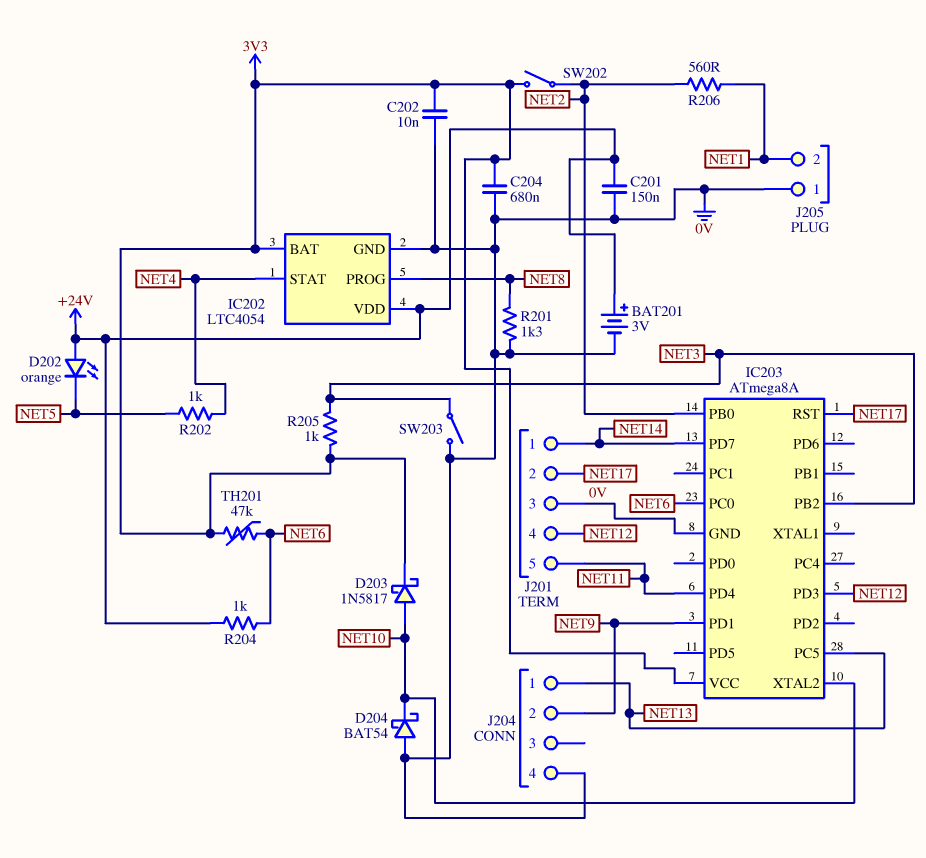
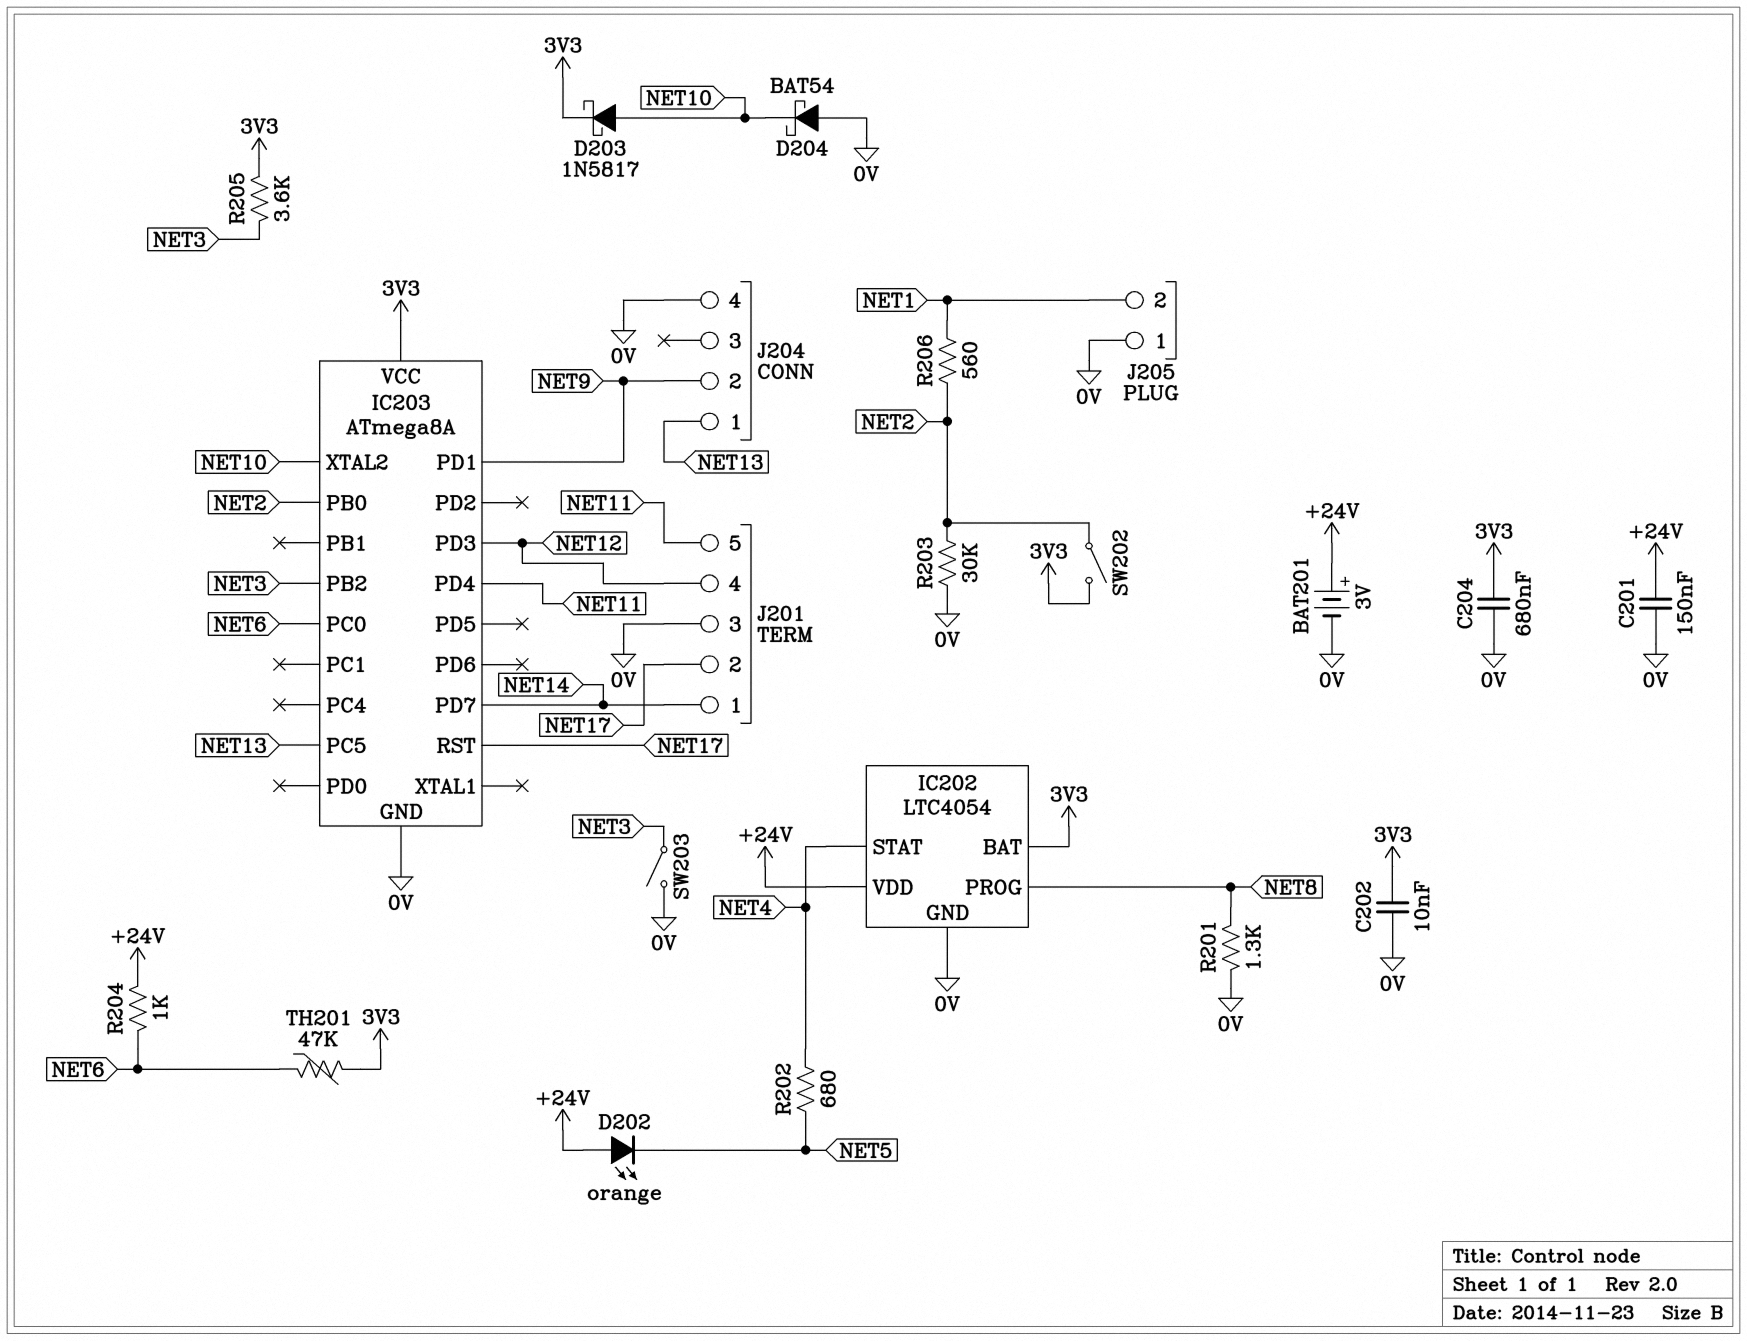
R202: 1k (NET4, NET5) -> 680 (NET4, NET5)
R203: none -> 30k (0V, NET2)
R205: 1k (3V3, NET3) -> 3.6k (3V3, NET3)

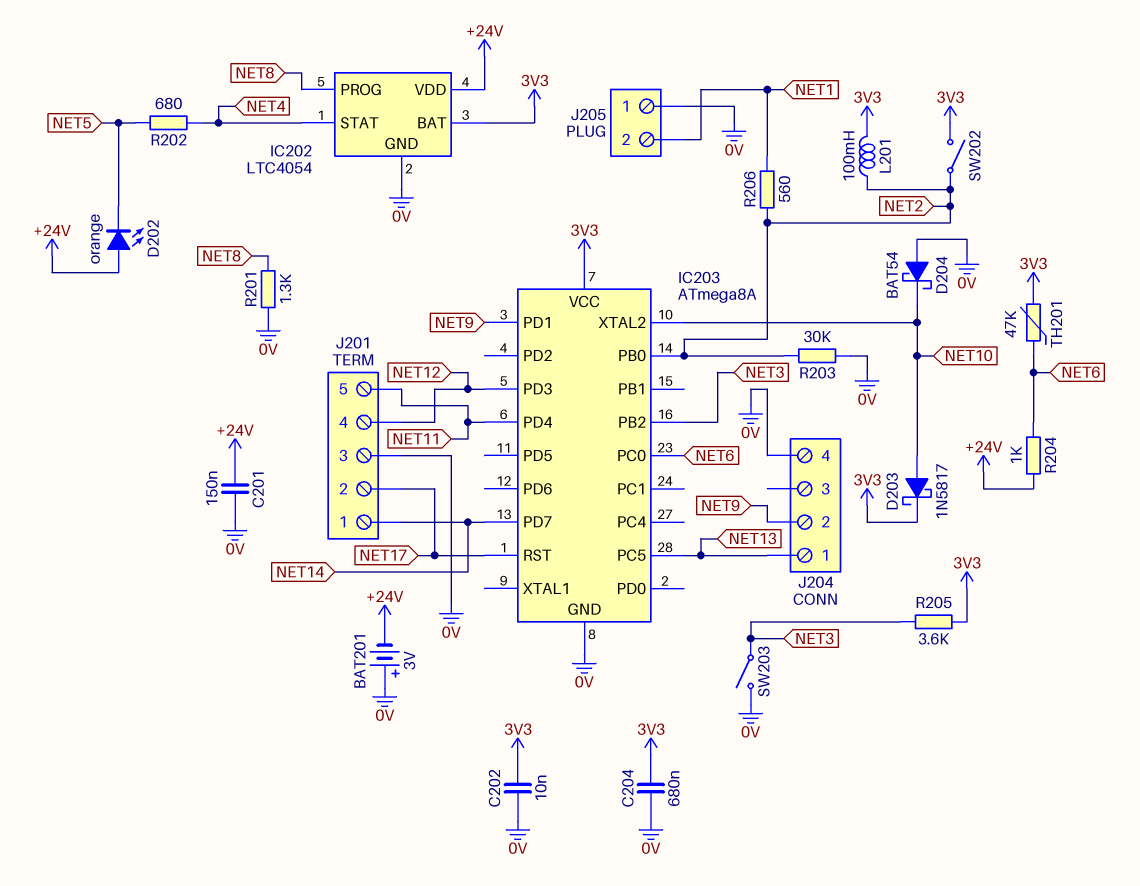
BAT201: 3V (plus +24V, minus 0V) -> 3V (plus 0V, minus +24V)
L201: none -> 100mH (3V3, NET2)

